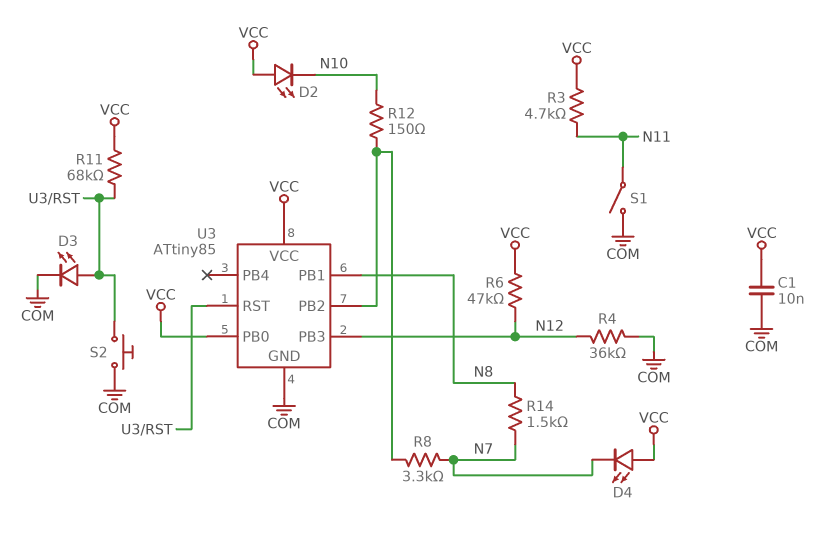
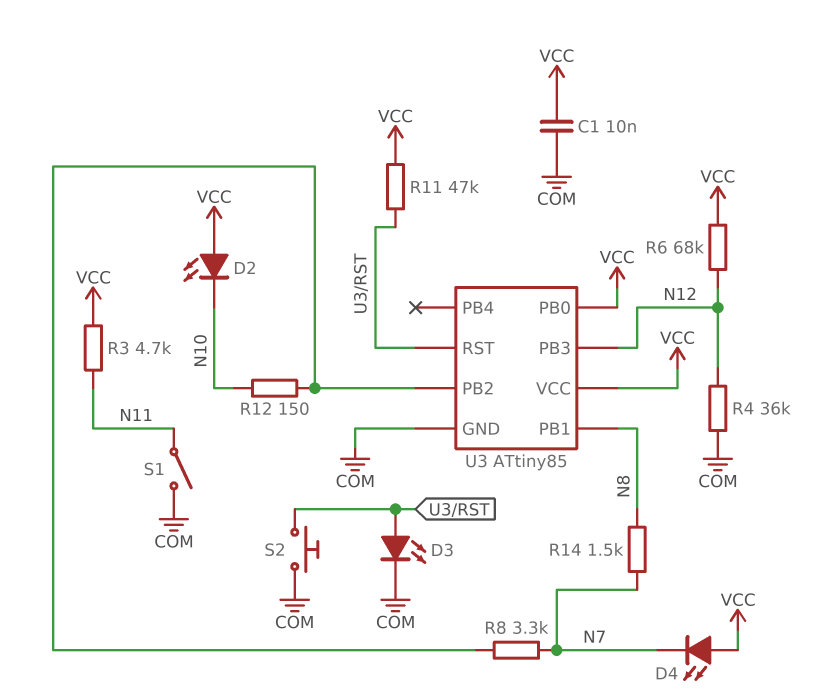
R6: 47k (N12, VCC) -> 68k (N12, VCC)
R11: 68k (U3/RST, VCC) -> 47k (U3/RST, VCC)

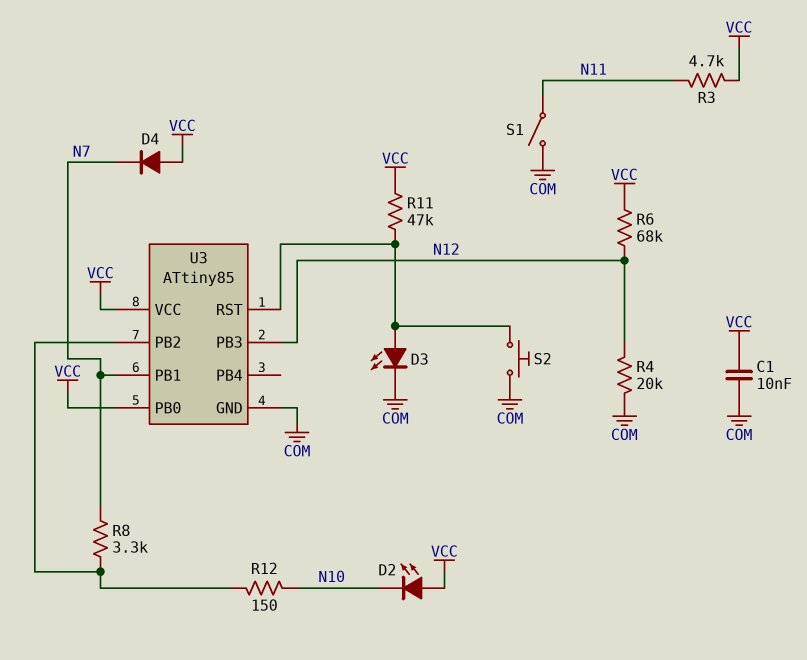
D4: LED (A VCC, K N7) -> diode (A VCC, K N7)
R4: 36k (COM, N12) -> 20k (COM, N12)
R14: 1.5k (N7, N8) -> none
U3 pin PB1: N8 -> N7

